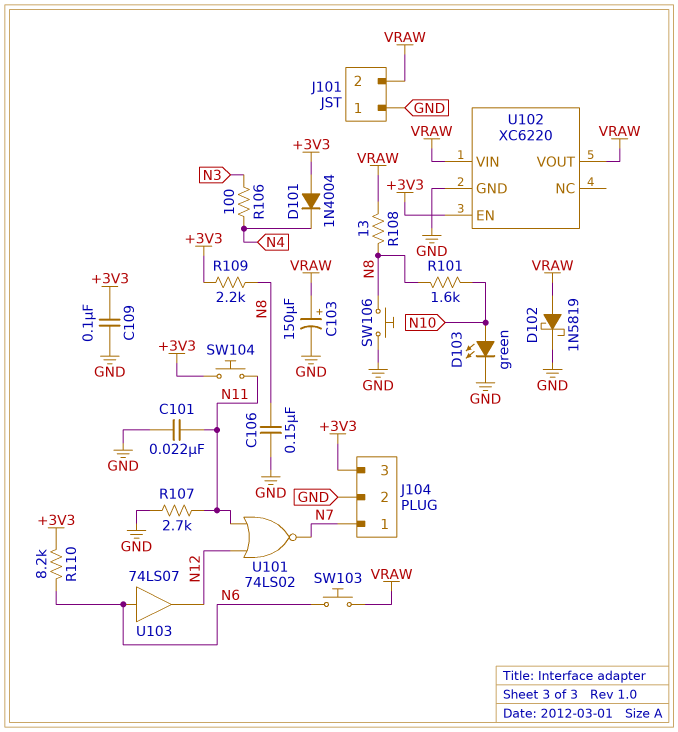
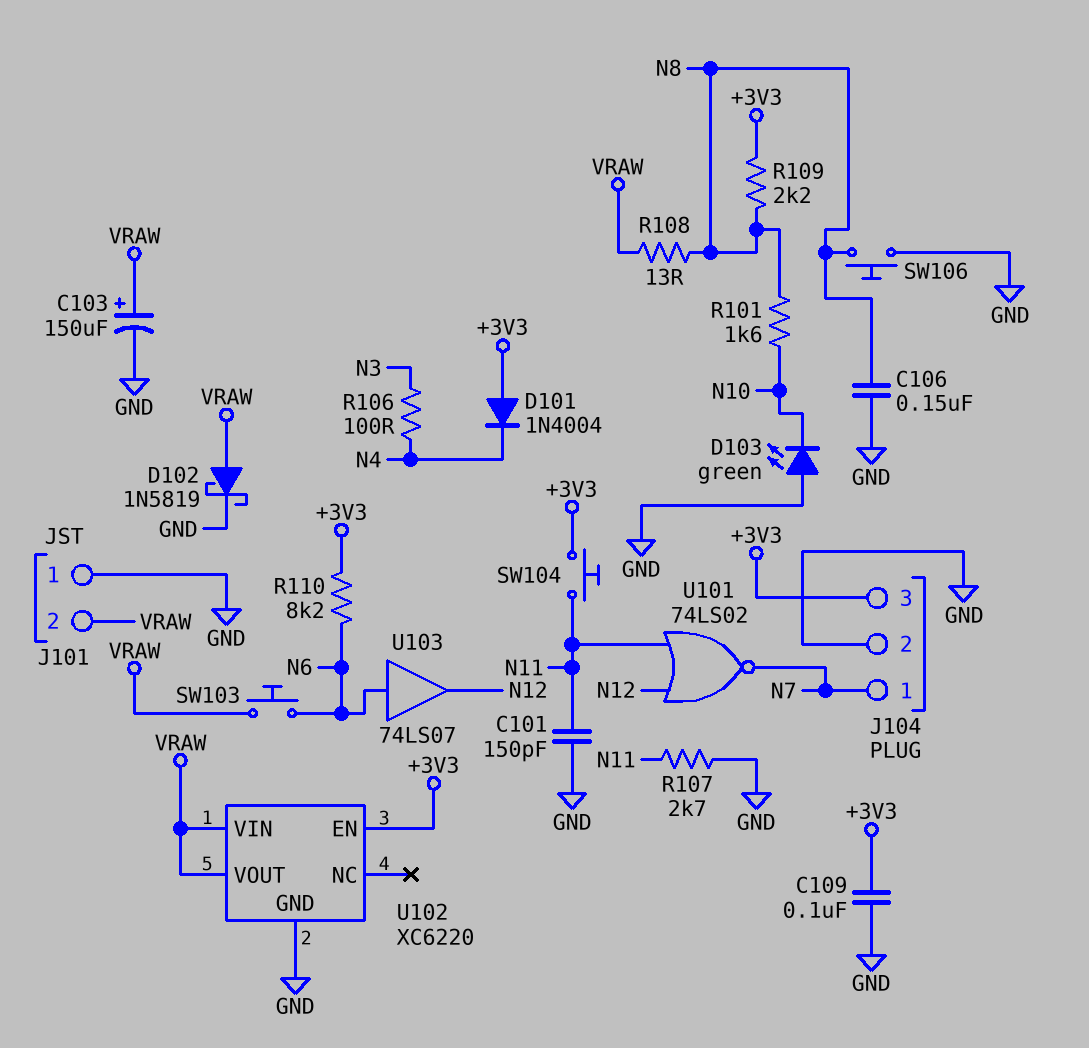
C101: 22nF (GND, N11) -> 150pF (GND, N11)
D103: LED green (A N10, K GND) -> LED green (A GND, K N10)

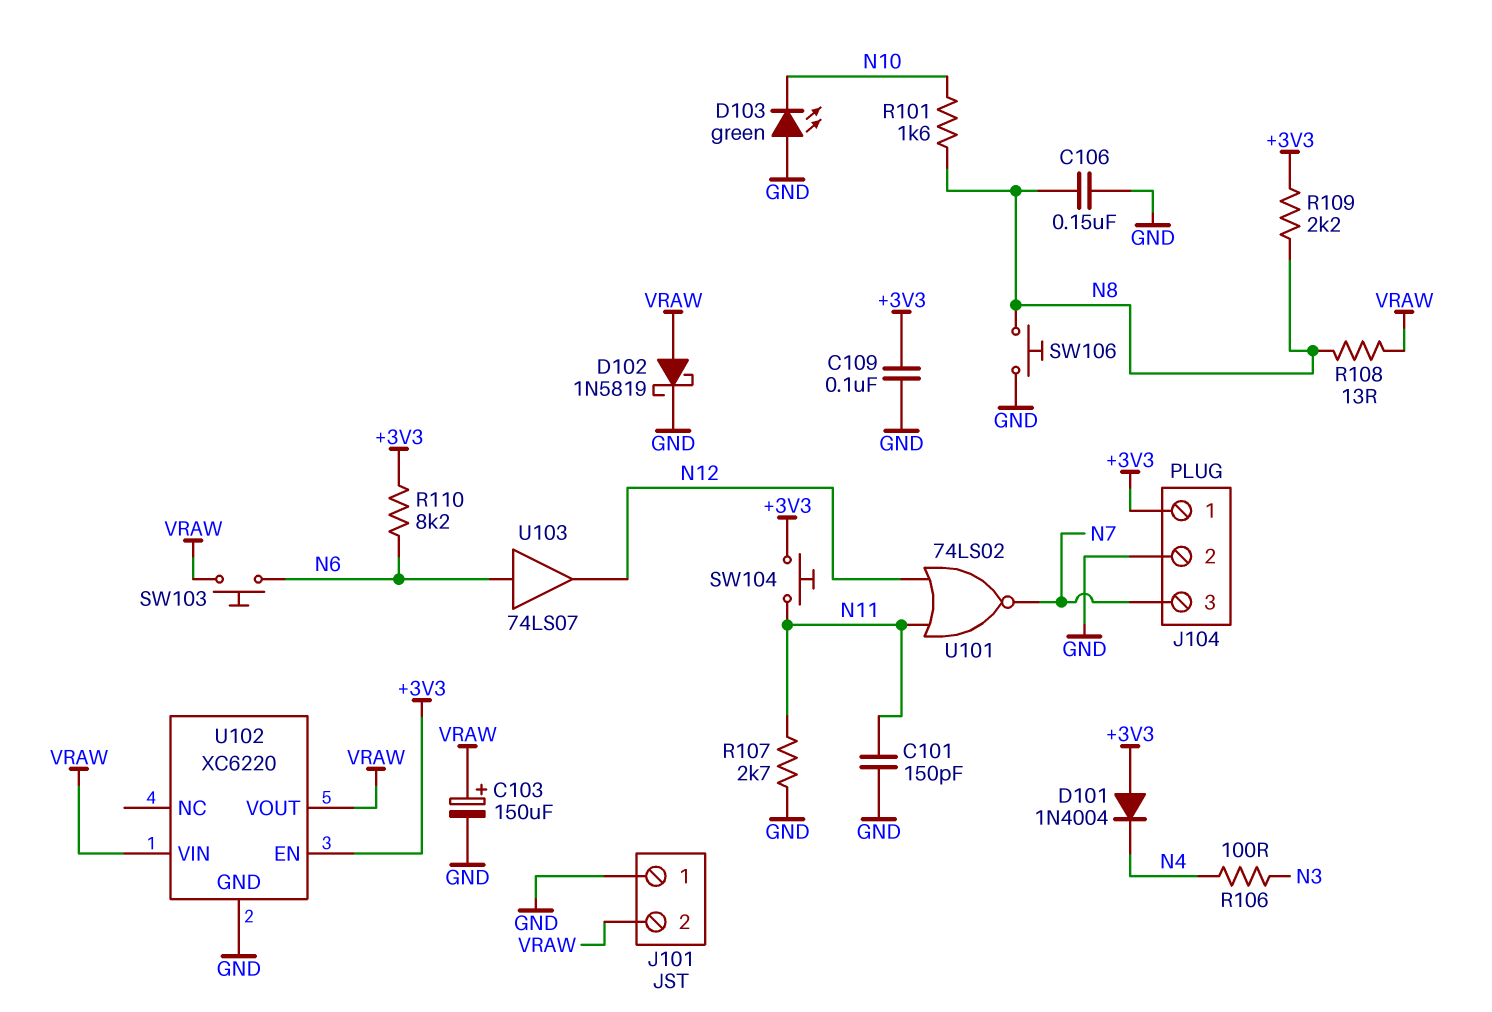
J104 pin 1: N7 -> +3V3
J104 pin 3: +3V3 -> N7

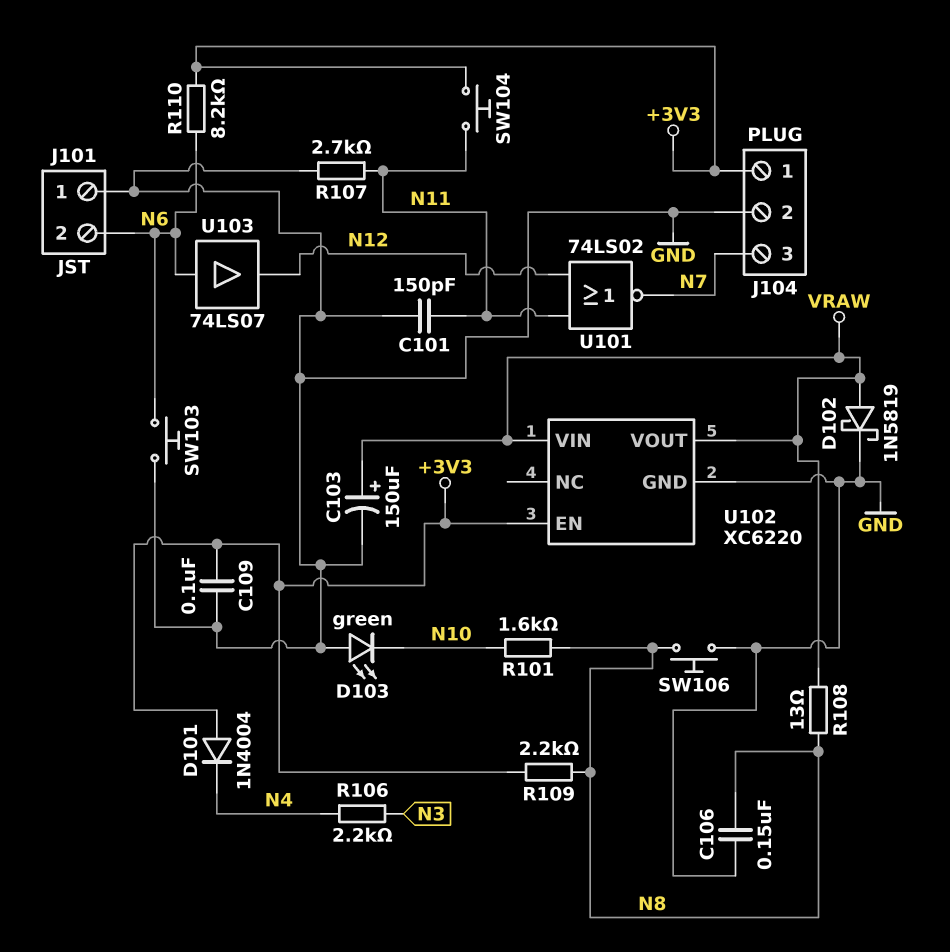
J101 pin 2: VRAW -> N6
R106: 100 (N3, N4) -> 2.2k (N3, N4)
SW103: button (N6, VRAW) -> button (GND, N6)

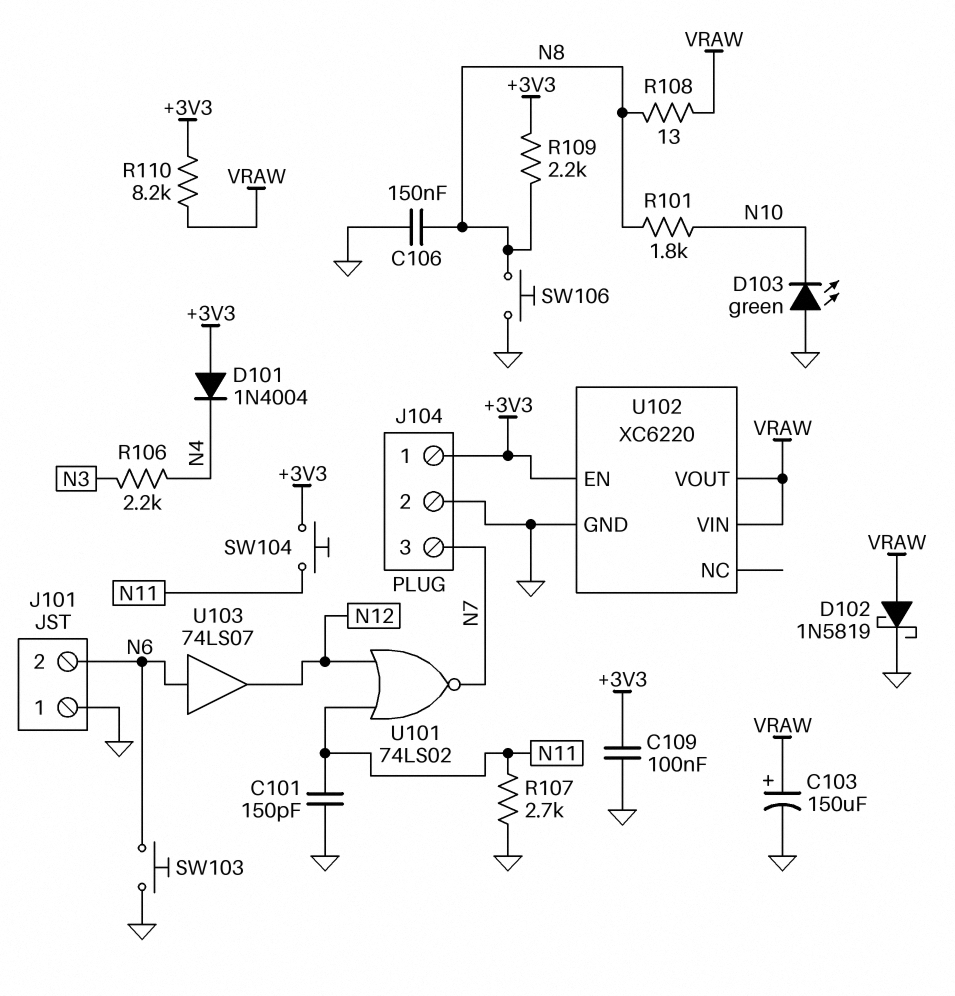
R101: 1.6k (N8, N10) -> 1.8k (N8, N10)
R110: 8.2k (+3V3, N6) -> 8.2k (+3V3, VRAW)

